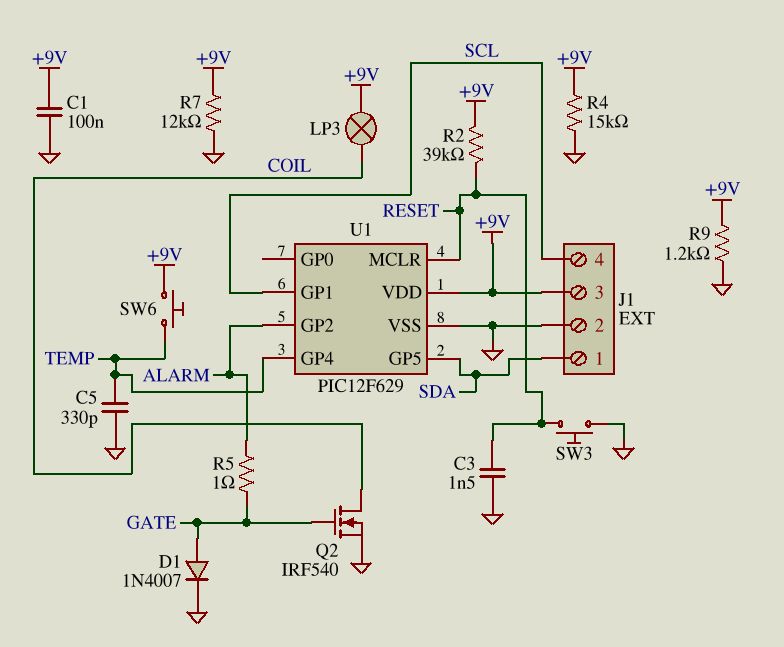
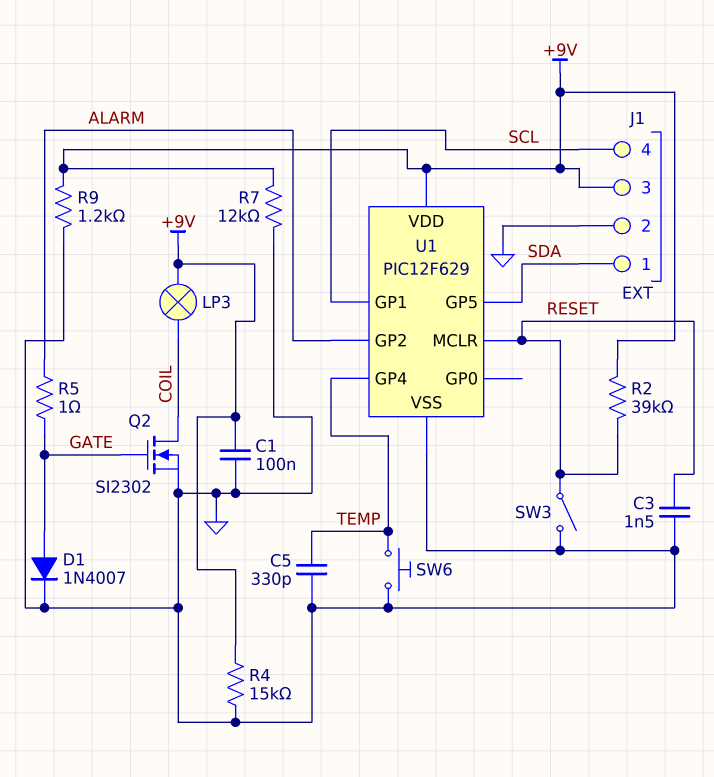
Q2: NMOS IRF540 (G GATE, D COIL, S GND) -> NMOS SI2302 (G GATE, D COIL, S GND)
SW3: button (GND, RESET) -> switch (GND, RESET)
SW6: button (+9V, TEMP) -> button (GND, TEMP)

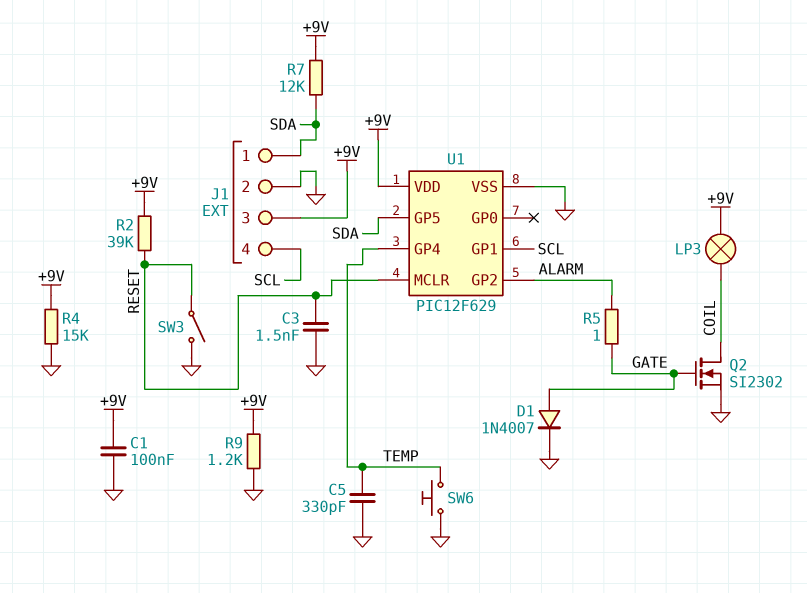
R7: 12k (+9V, GND) -> 12k (+9V, SDA)

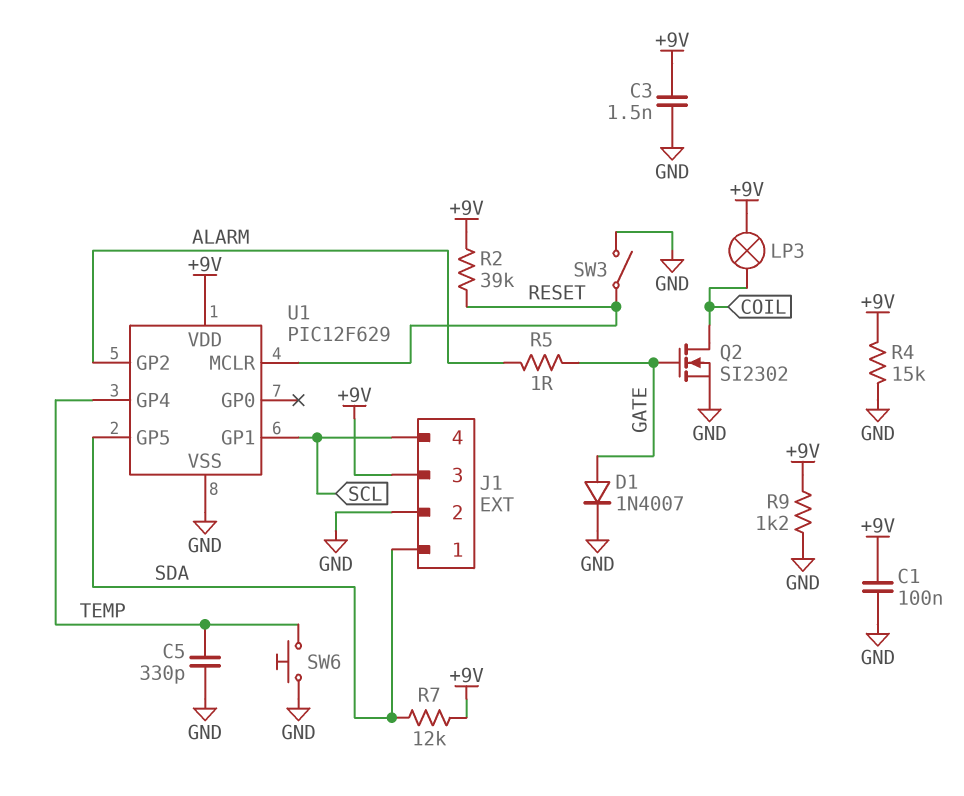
C3: 1.5nF (GND, RESET) -> 1.5nF (+9V, GND)

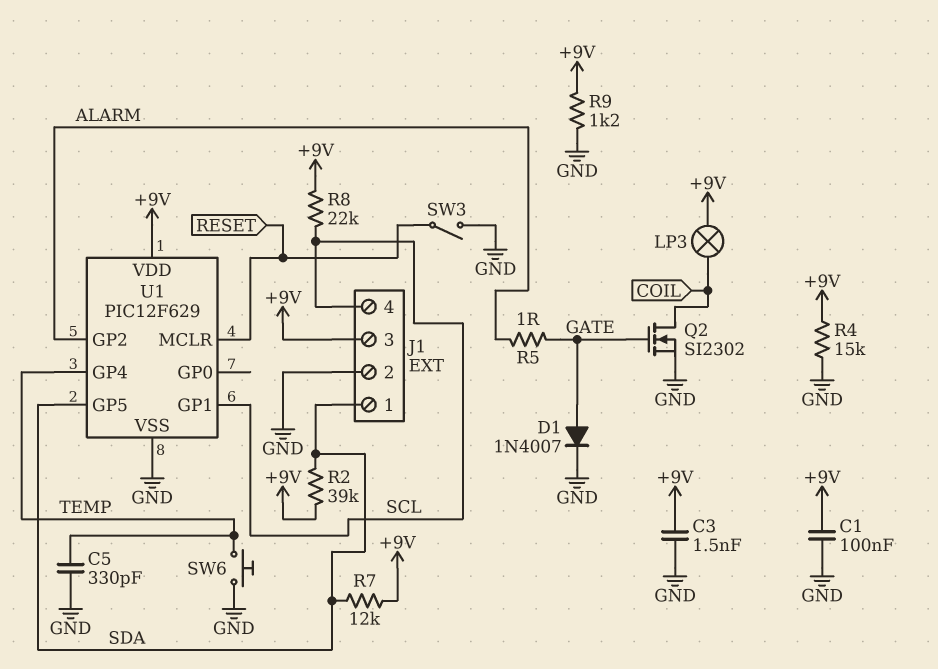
R2: 39k (+9V, RESET) -> 39k (+9V, SDA)
R8: none -> 22k (+9V, SCL)

